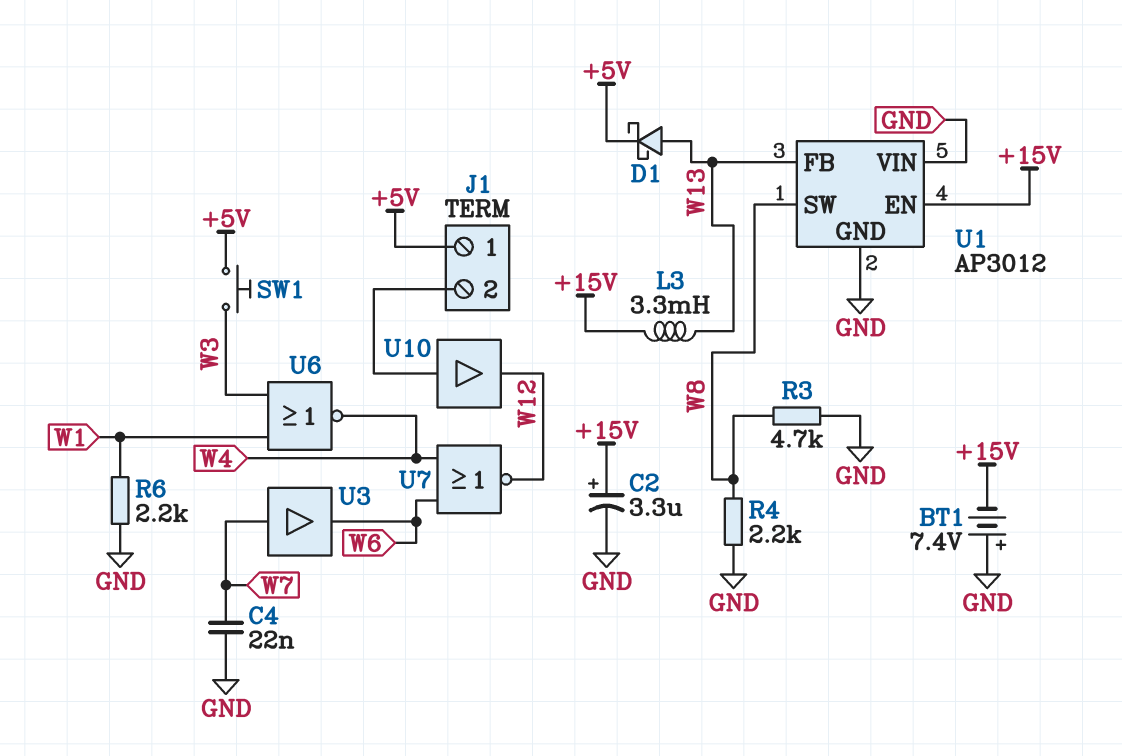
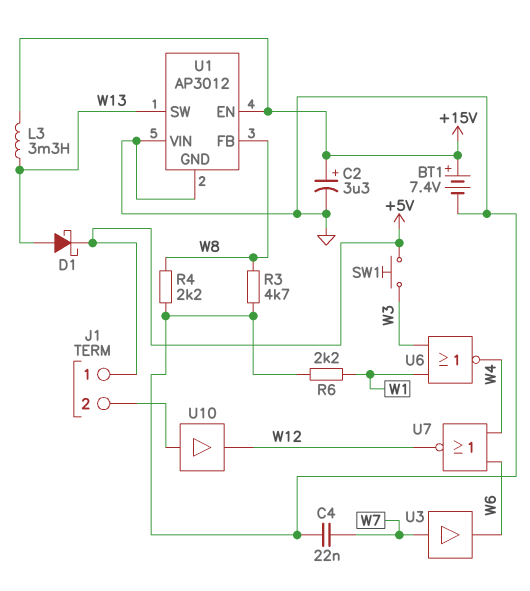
BT1: 7.4V (plus GND, minus +15V) -> 7.4V (plus +15V, minus GND)
U1 pin FB: W13 -> W8
U1 pin SW: W8 -> W13

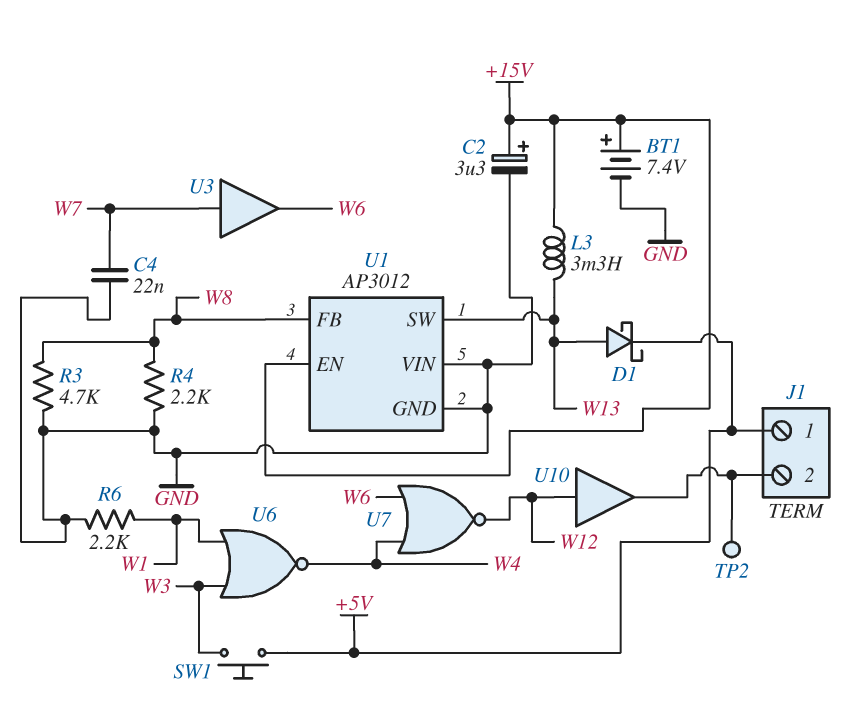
TP2: none -> test point (J1/2)
U10: buffer (in J1/2, out W12) -> buffer (in W12, out J1/2)

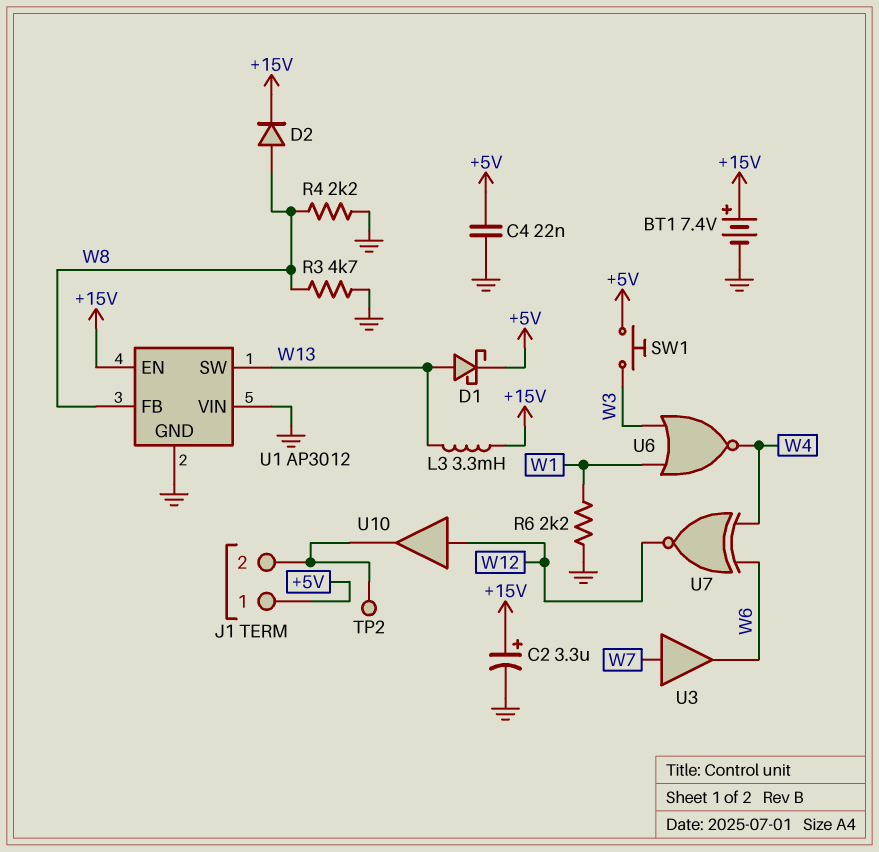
C4: 22nF (GND, W7) -> 22nF (+5V, GND)
D2: none -> diode (A W8, K +15V)
U7: NOR (in W4, in W6, out W12) -> XNOR (in W4, in W6, out W12)

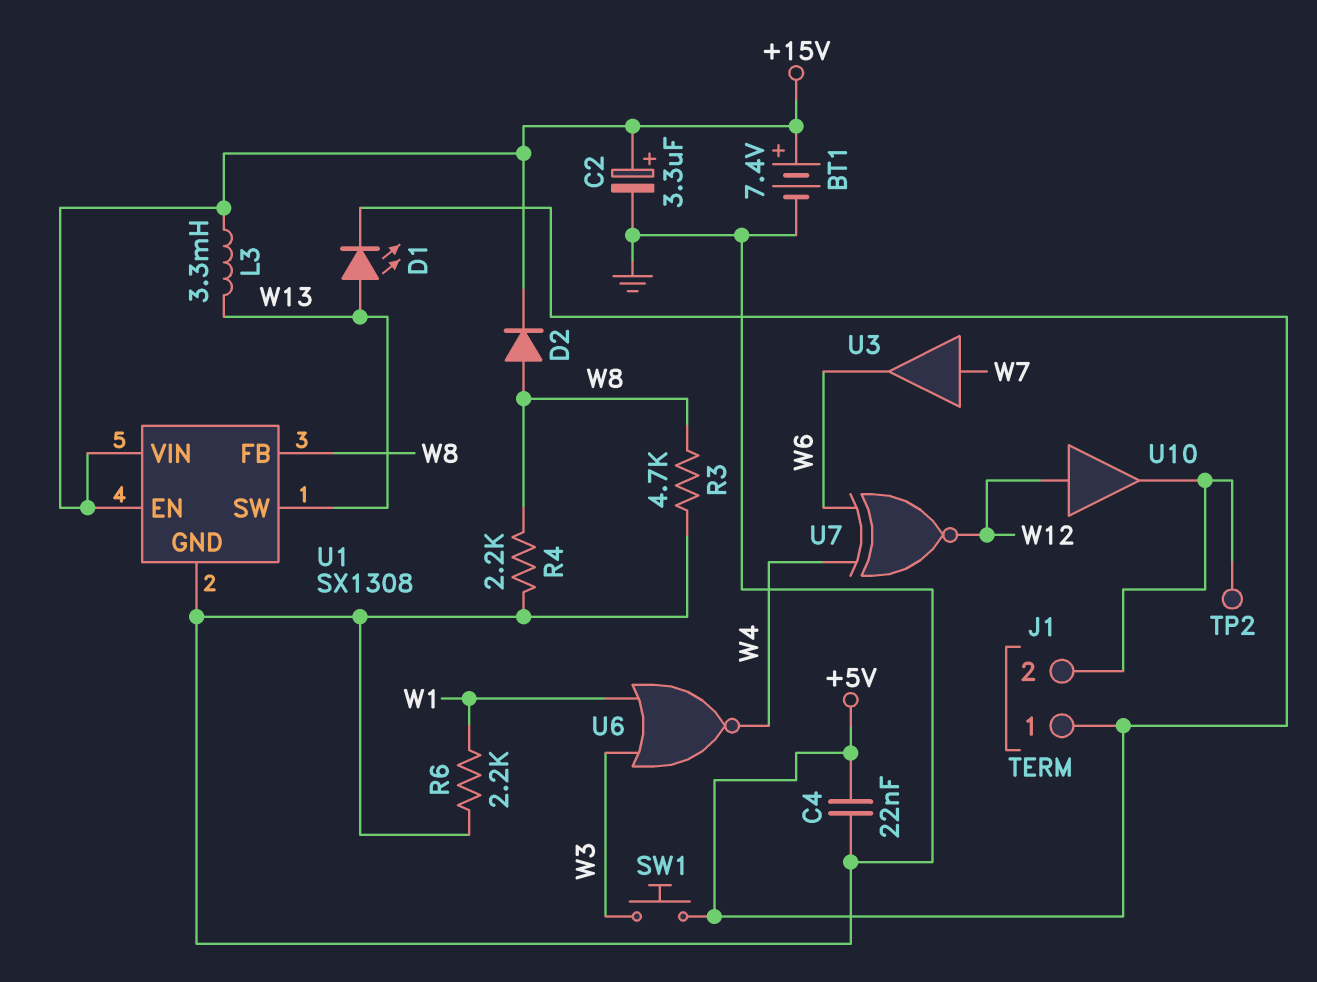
D1: schottky (A W13, K +5V) -> LED (A W13, K +5V)
U1: AP3012 -> SX1308
U1 pin VIN: GND -> +15V

